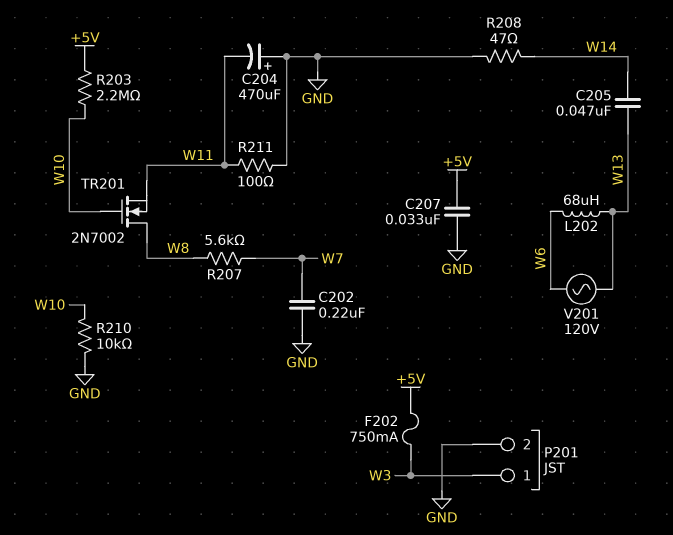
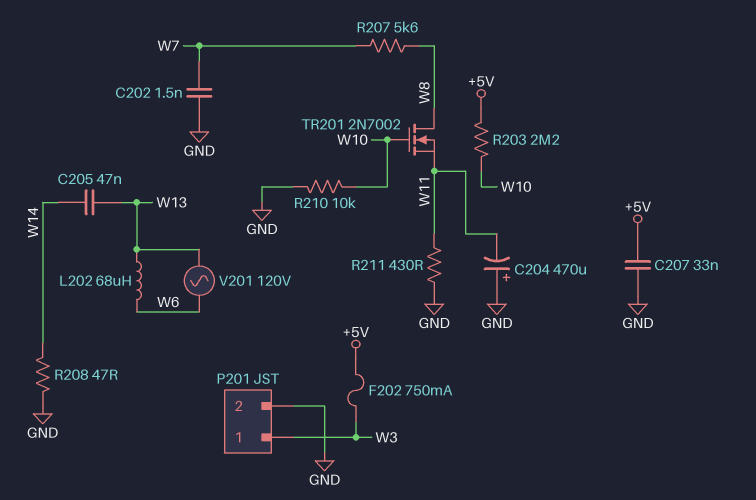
C202: 220nF (GND, W7) -> 1.5nF (GND, W7)
R211: 100 (GND, W11) -> 430 (GND, W11)

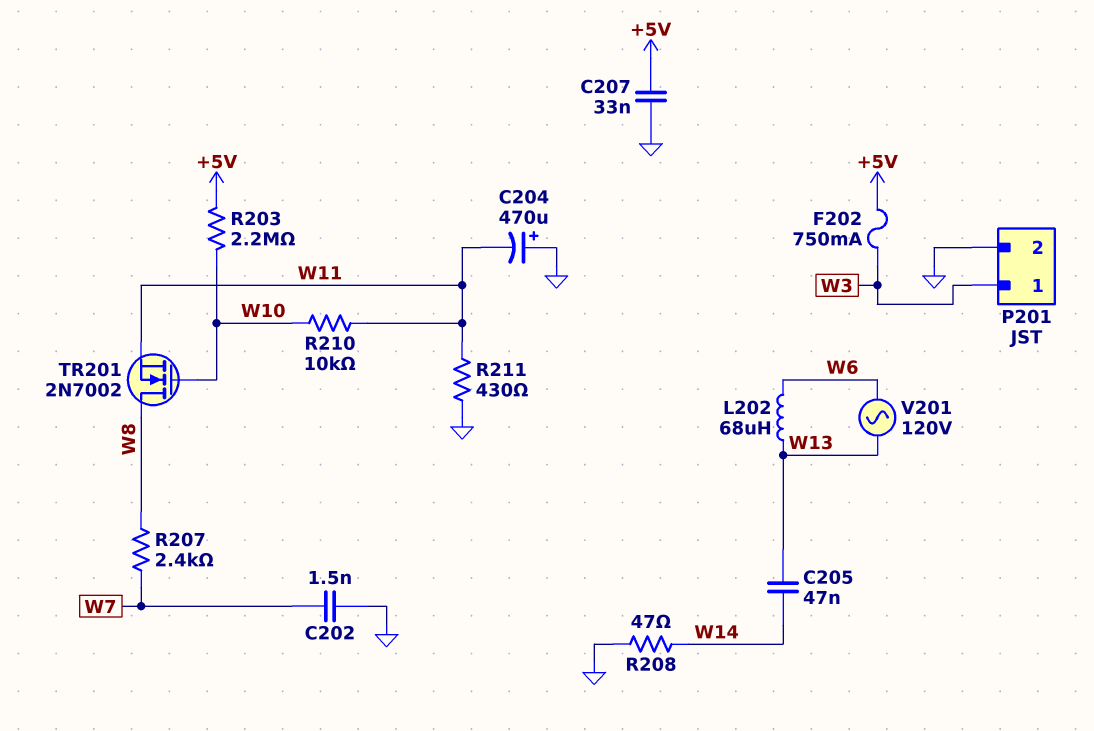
R207: 5.6k (W7, W8) -> 2.4k (W7, W8)
R210: 10k (GND, W10) -> 10k (W10, W11)

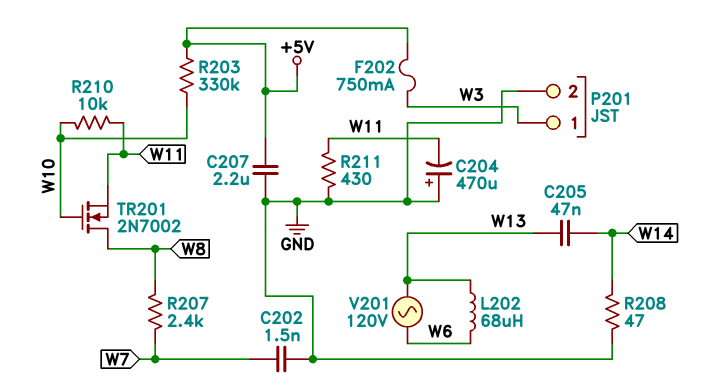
C207: 33nF (+5V, GND) -> 2.2uF (+5V, GND)
R203: 2.2M (+5V, W10) -> 330k (+5V, W10)

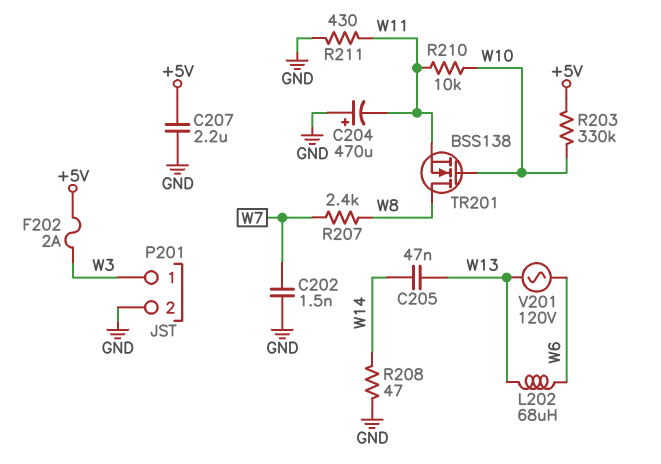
F202: 750mA (+5V, W3) -> 2A (+5V, W3)
TR201: NMOS 2N7002 (G W10, D W8, S W11) -> NMOS BSS138 (G W10, D W8, S W11)

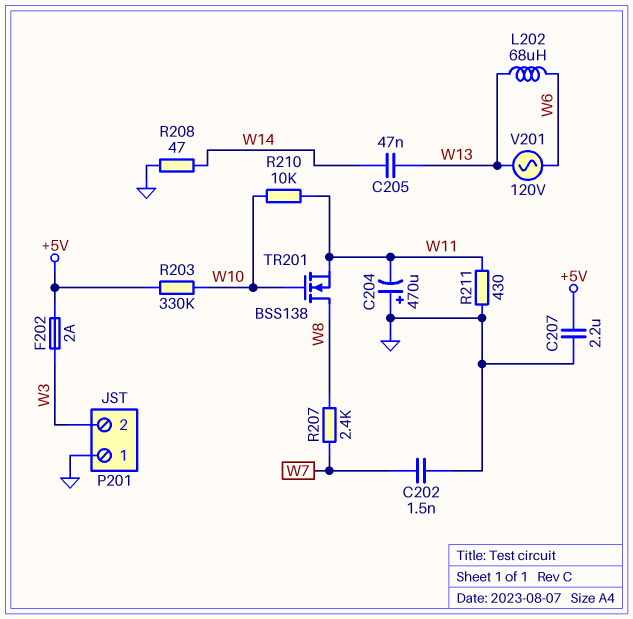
P201 pin 1: W3 -> GND
P201 pin 2: GND -> W3

